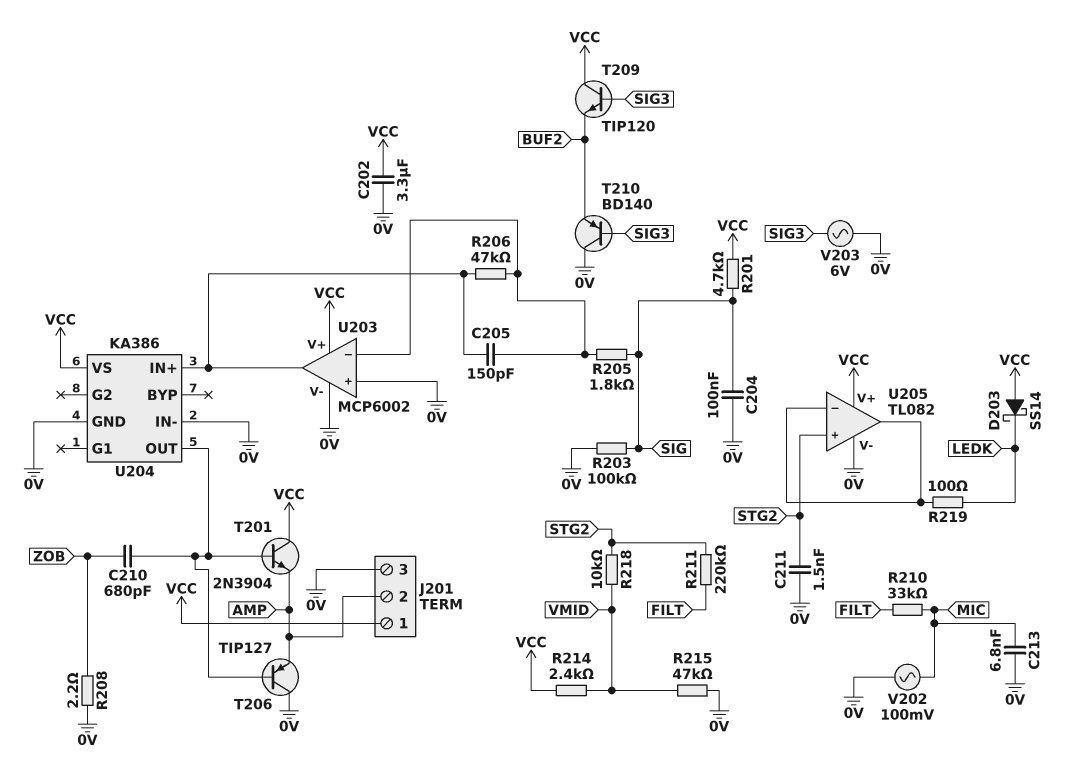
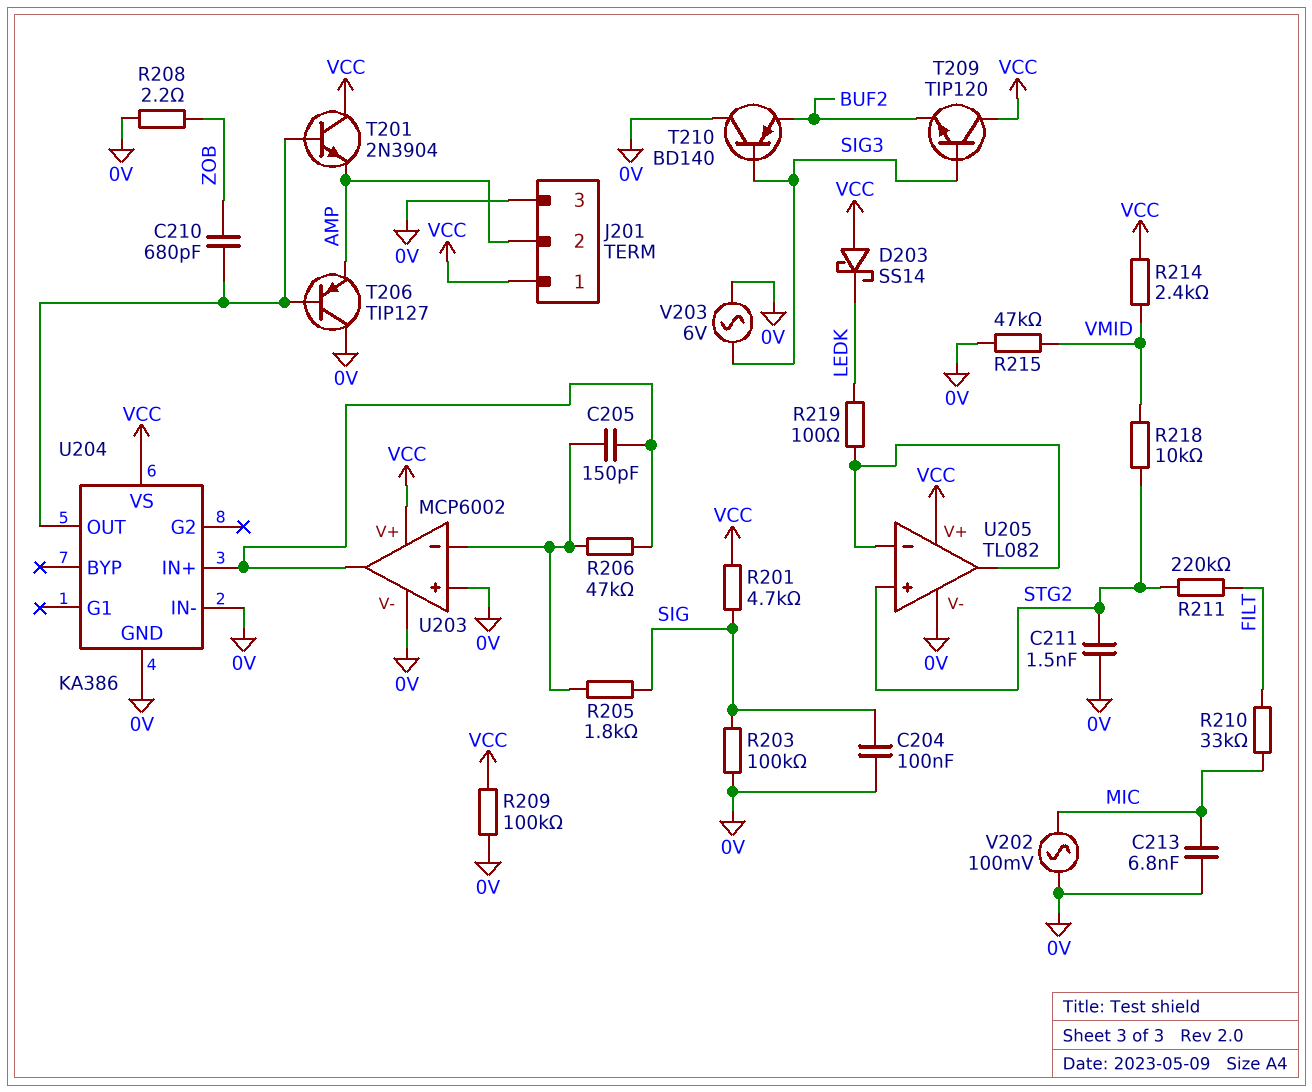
C202: 3.3uF (0V, VCC) -> none
R209: none -> 100k (0V, VCC)

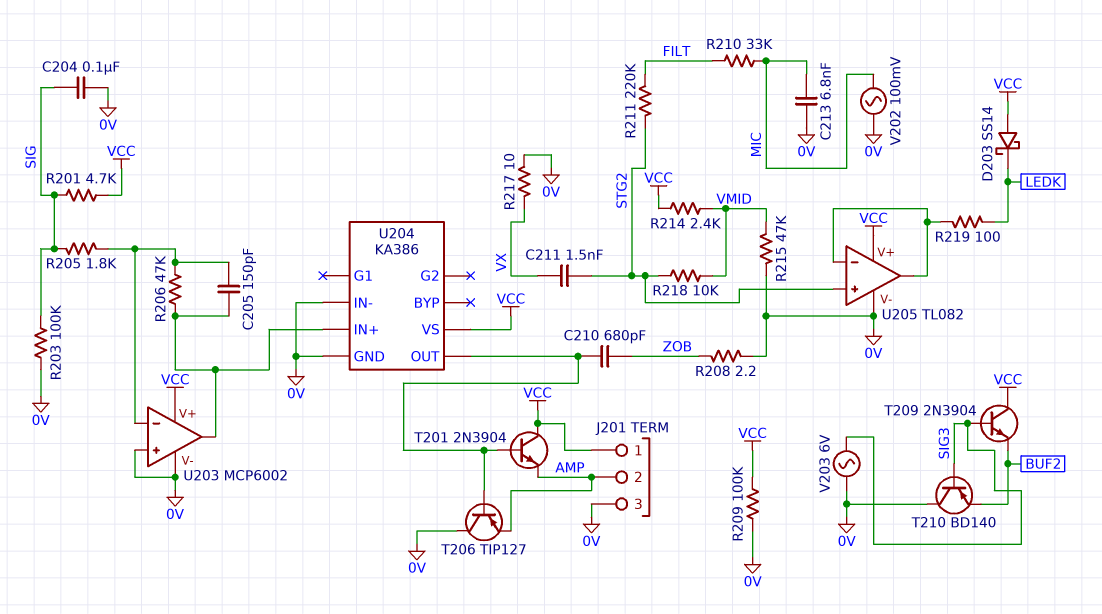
C211: 1.5nF (0V, STG2) -> 1.5nF (STG2, VX)
R217: none -> 10 (0V, VX)
T209: NPN TIP120 (B SIG3, C VCC, E BUF2) -> NPN 2N3904 (B SIG3, C VCC, E BUF2)

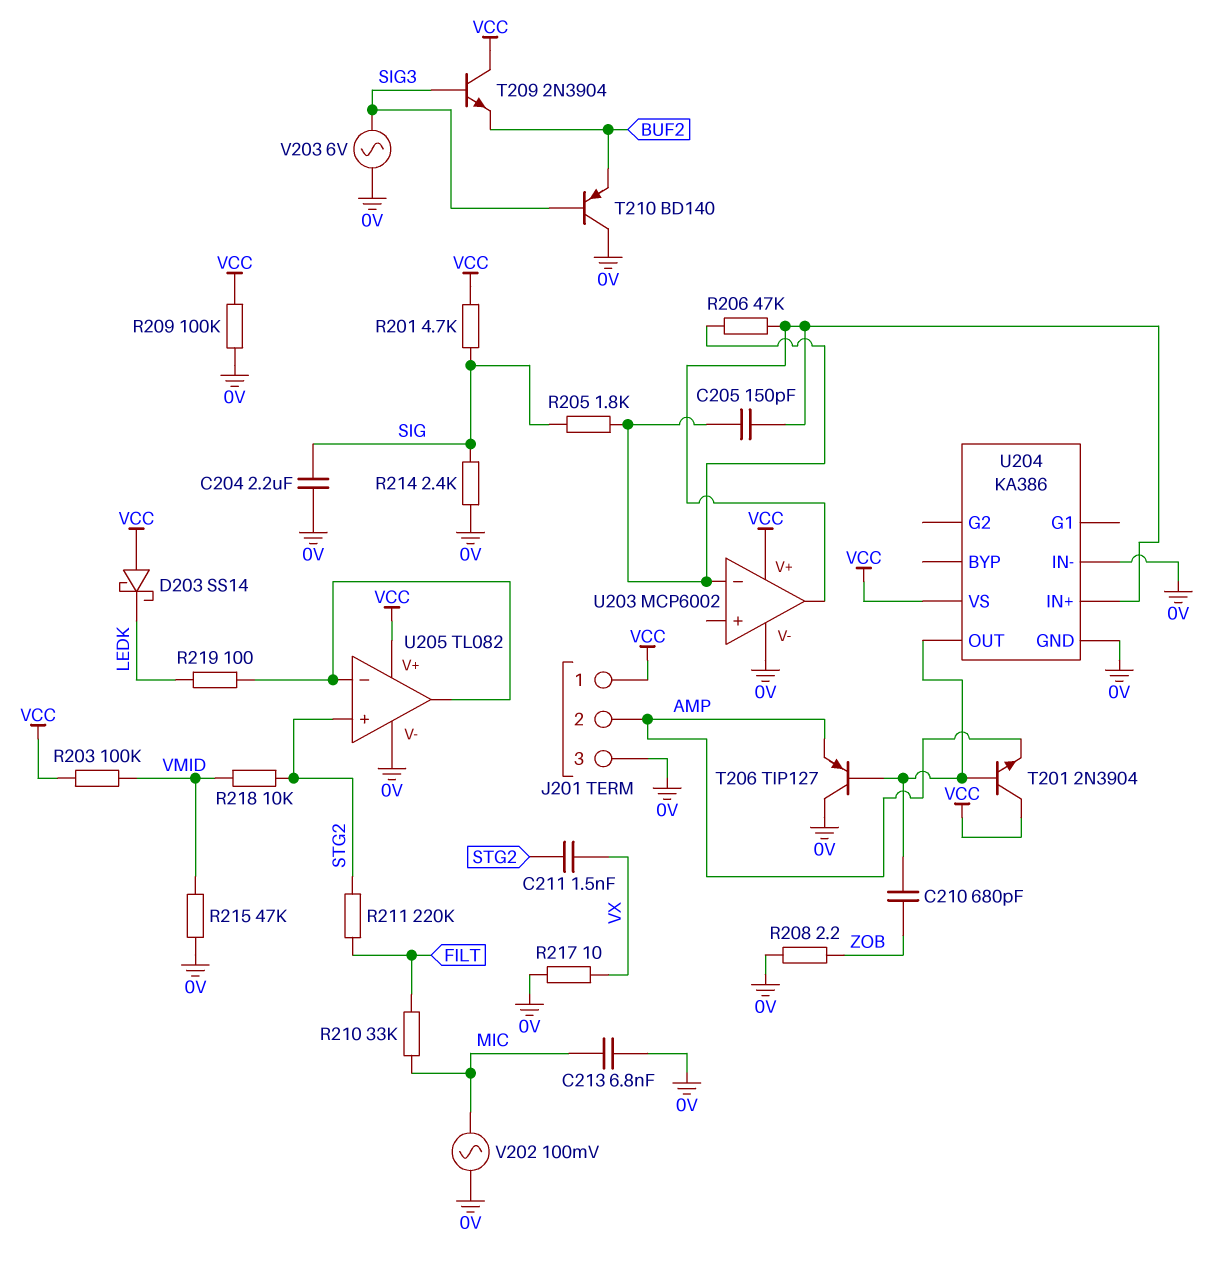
C204: 100nF (0V, SIG) -> 2.2uF (0V, SIG)
R203: 100k (0V, SIG) -> 100k (VCC, VMID)
R214: 2.4k (VCC, VMID) -> 2.4k (0V, SIG)
U203 pin in+: 0V -> none

